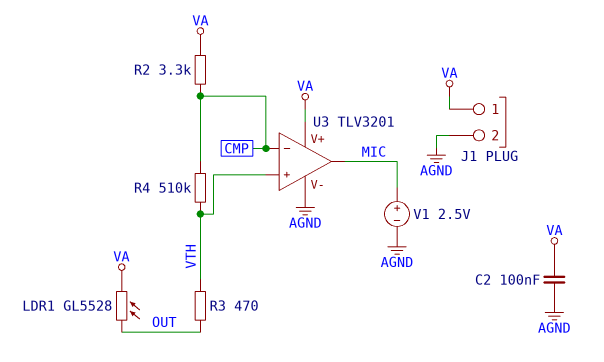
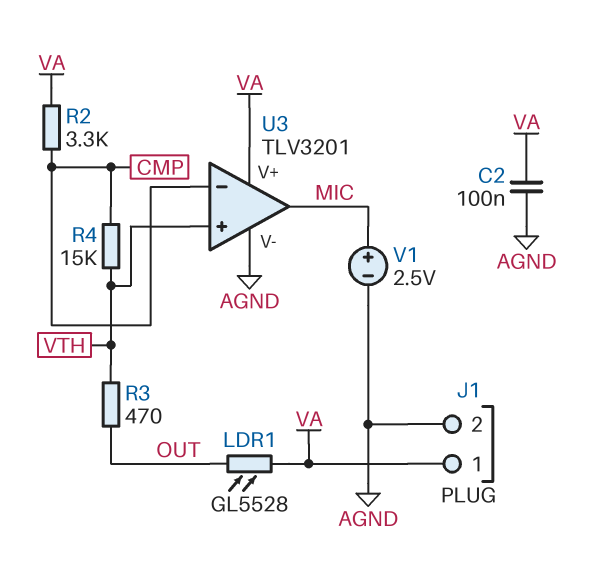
R4: 510k (CMP, VTH) -> 15k (CMP, VTH)

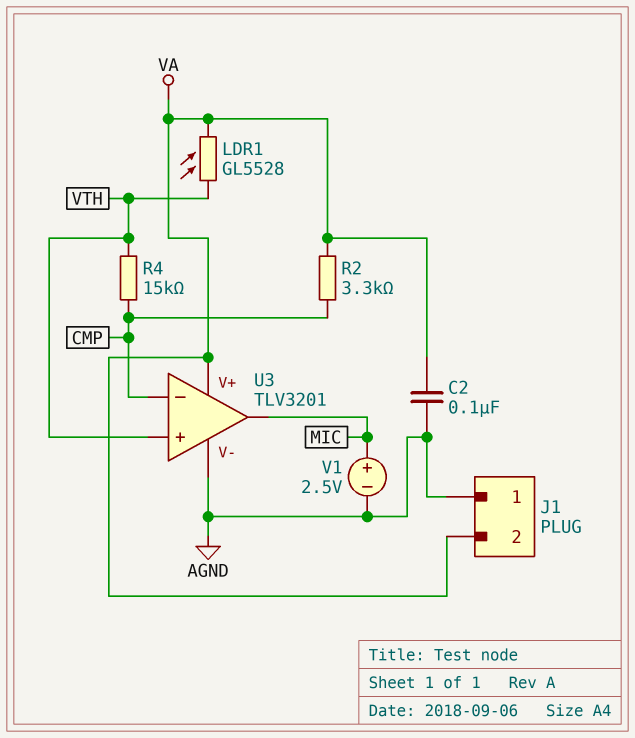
J1 pin 1: VA -> AGND
J1 pin 2: AGND -> VA
LDR1: GL5528 (OUT, VA) -> GL5528 (VA, VTH)
R3: 470 (OUT, VTH) -> none

